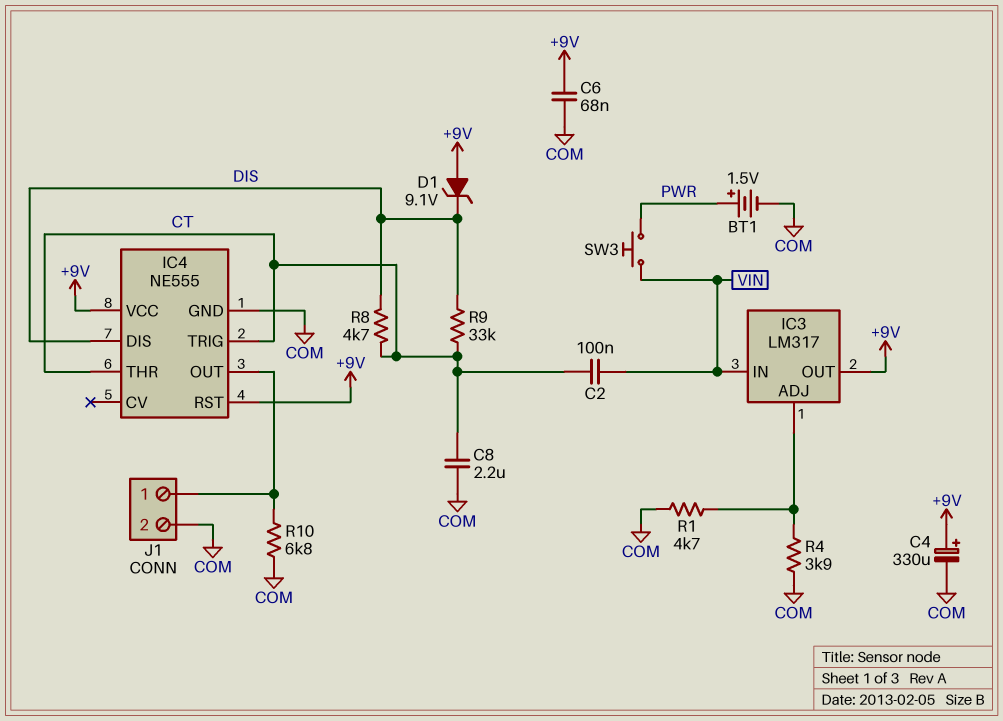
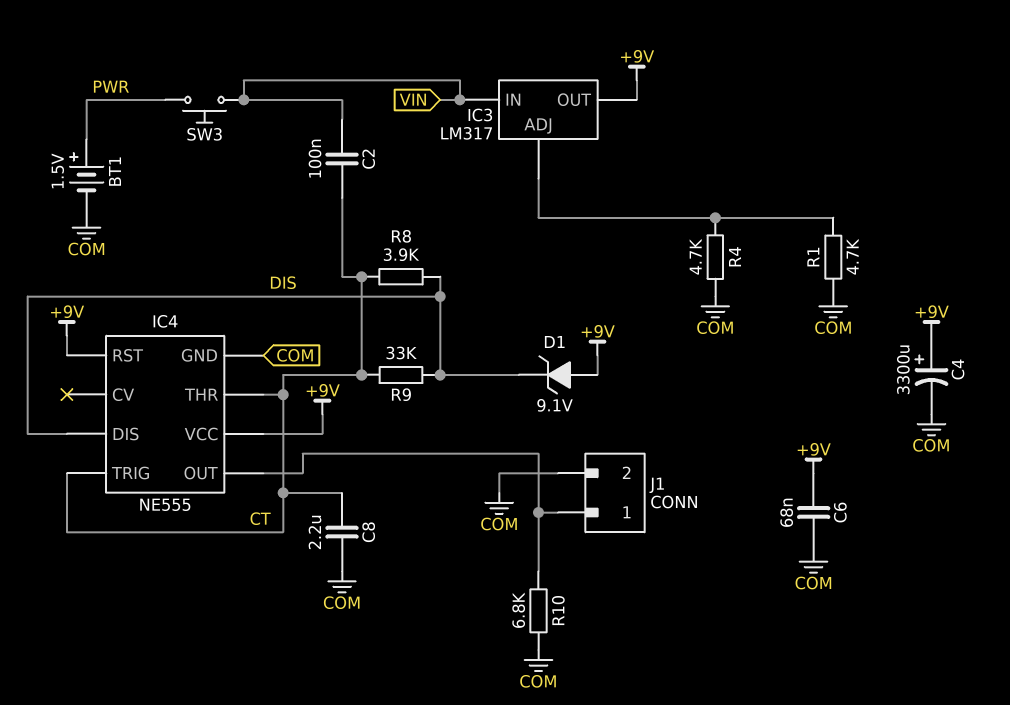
C4: 330uF (plus +9V, minus COM) -> 3300uF (plus +9V, minus COM)
R4: 3.9k (COM, IC3/ADJ) -> 4.7k (COM, IC3/ADJ)
R8: 4.7k (CT, DIS) -> 3.9k (CT, DIS)

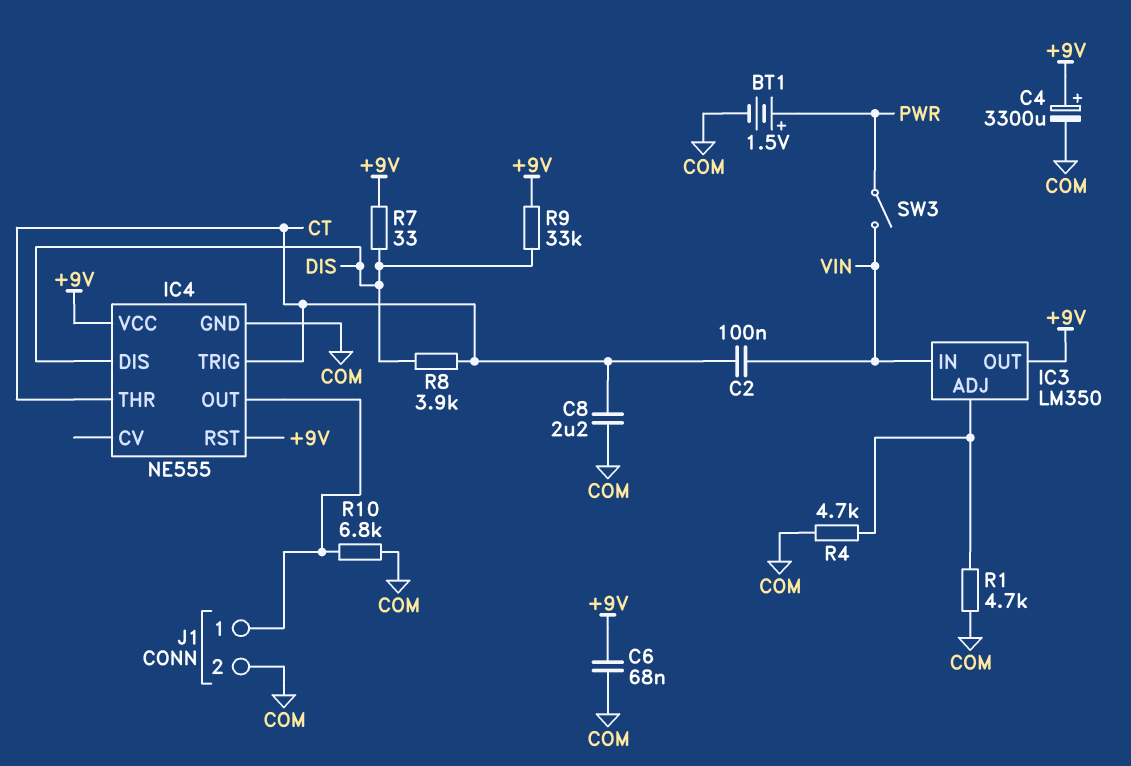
D1: zener 9.1V (A +9V, K DIS) -> none
IC3: LM317 -> LM350
R7: none -> 33 (+9V, DIS)
R9: 33k (CT, DIS) -> 33k (+9V, DIS)
SW3: button (PWR, VIN) -> switch (PWR, VIN)

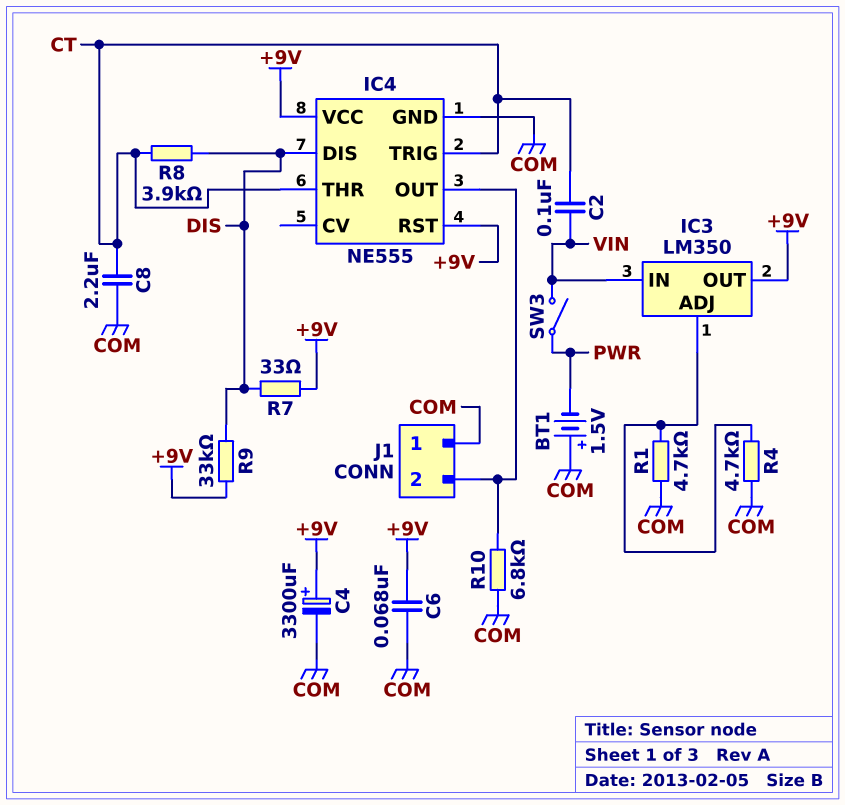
BT1: 1.5V (plus PWR, minus COM) -> 1.5V (plus COM, minus PWR)
J1 pin 1: IC4/OUT -> COM
J1 pin 2: COM -> IC4/OUT

